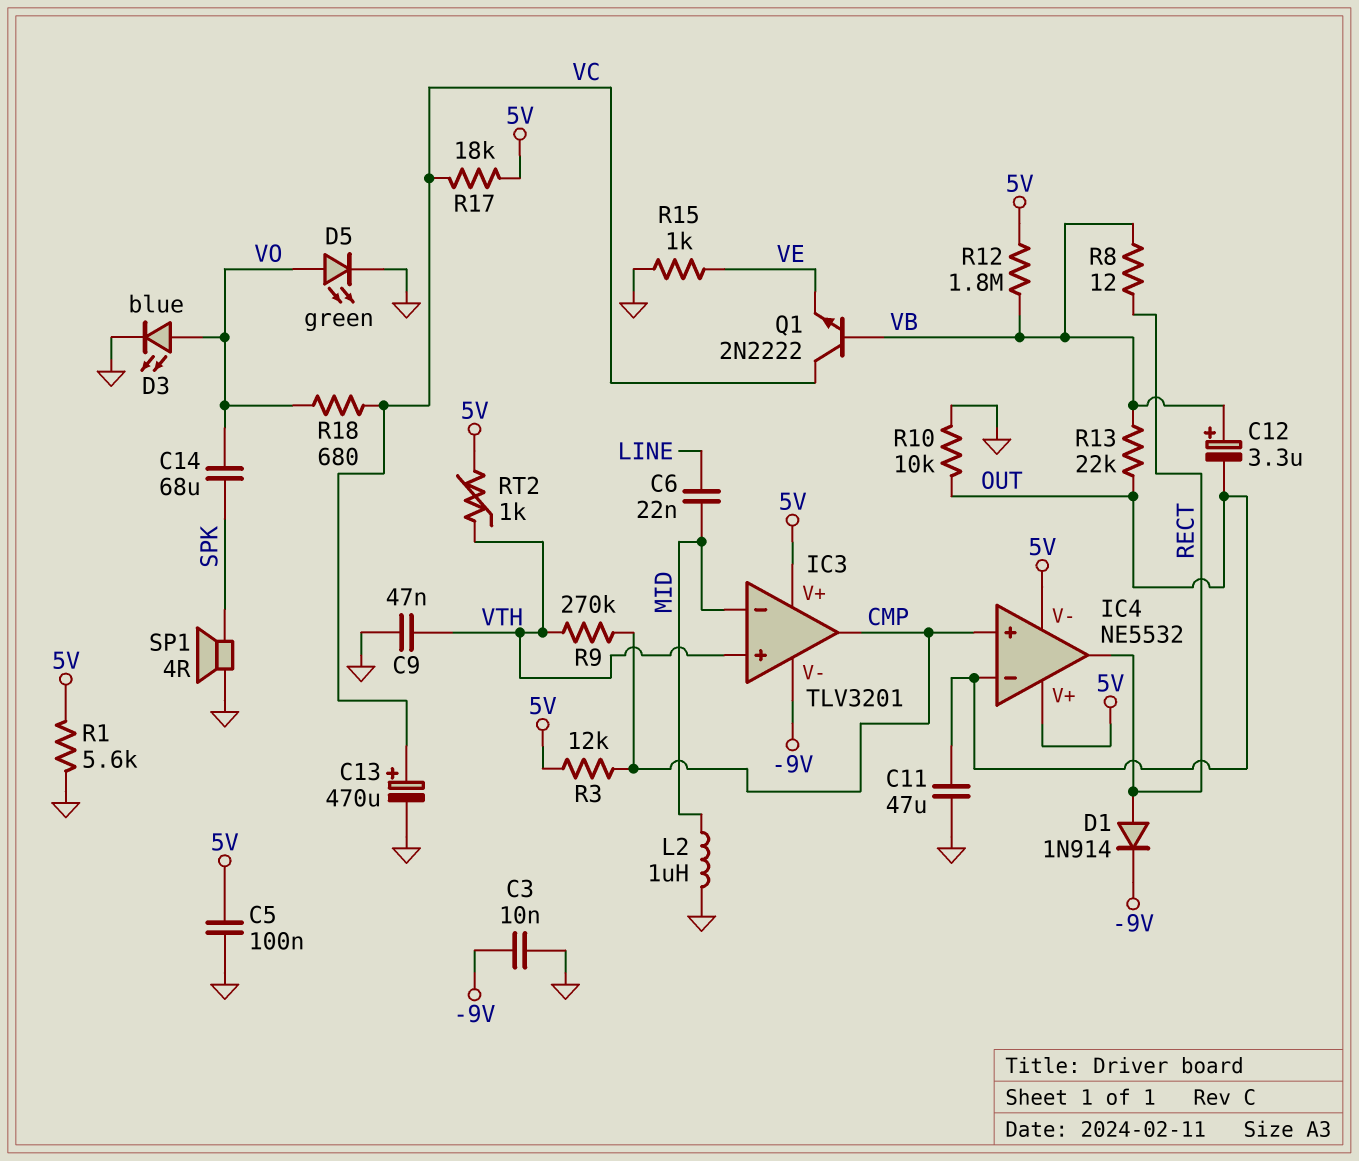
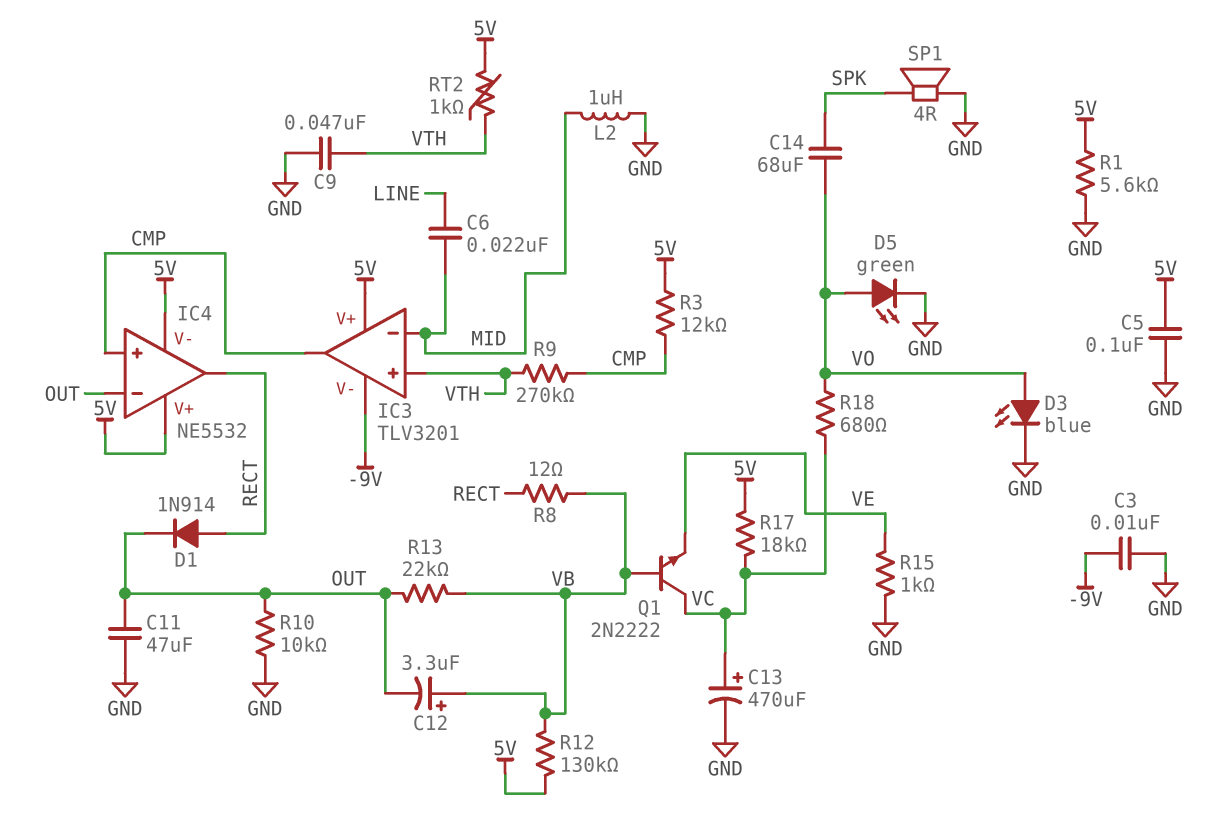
D1: diode 1N914 (A RECT, K -9V) -> diode 1N914 (A RECT, K OUT)
R12: 1.8M (5V, VB) -> 130k (5V, VB)

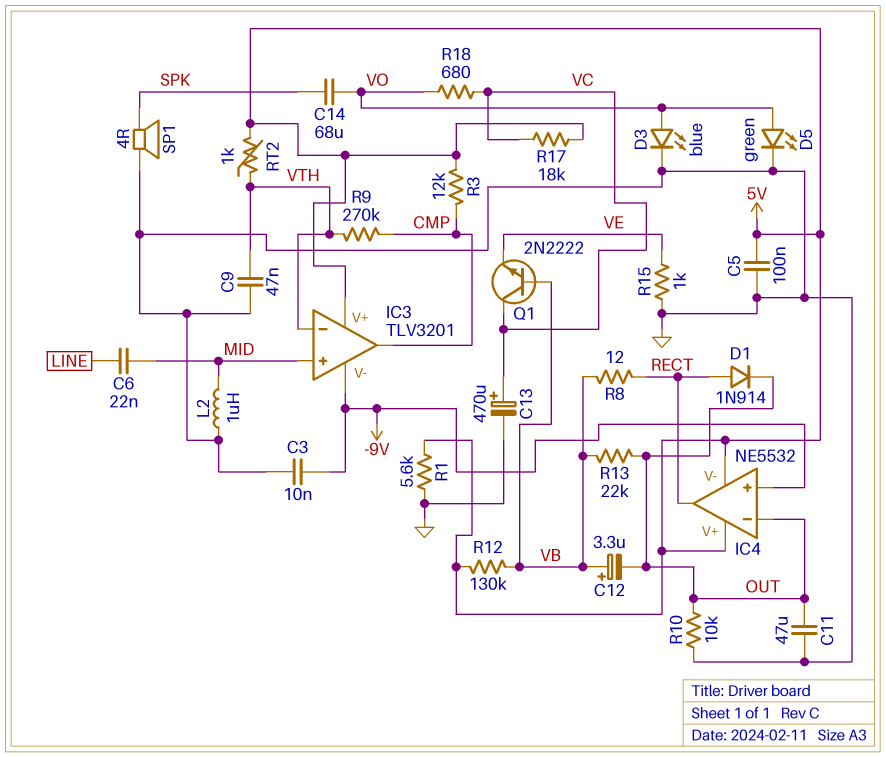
IC3 pin in+: VTH -> MID
IC3 pin in-: MID -> VTH
IC4 pin in+: CMP -> -9V

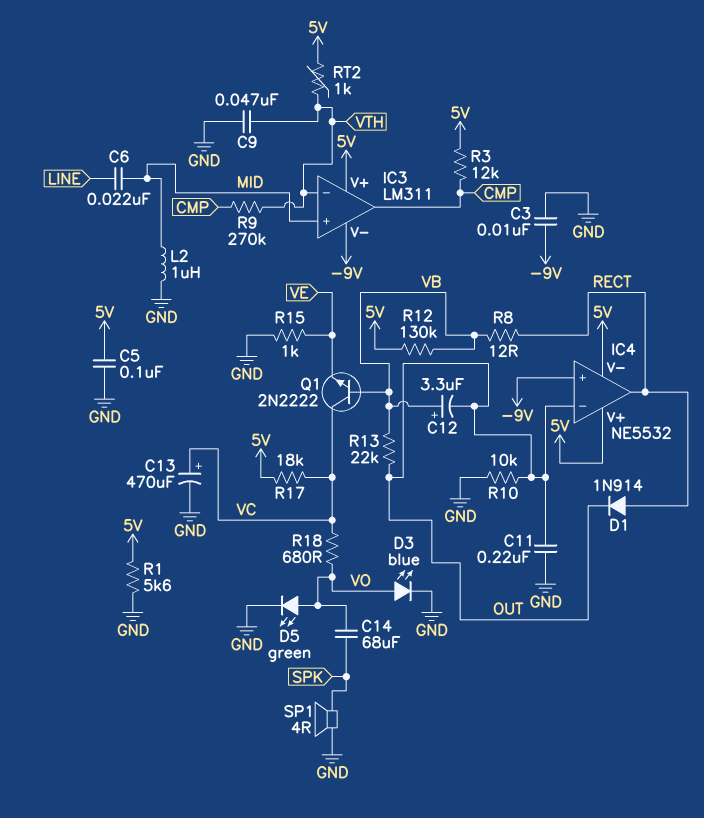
C11: 47uF (GND, OUT) -> 220nF (GND, OUT)
IC3: TLV3201 -> LM311

